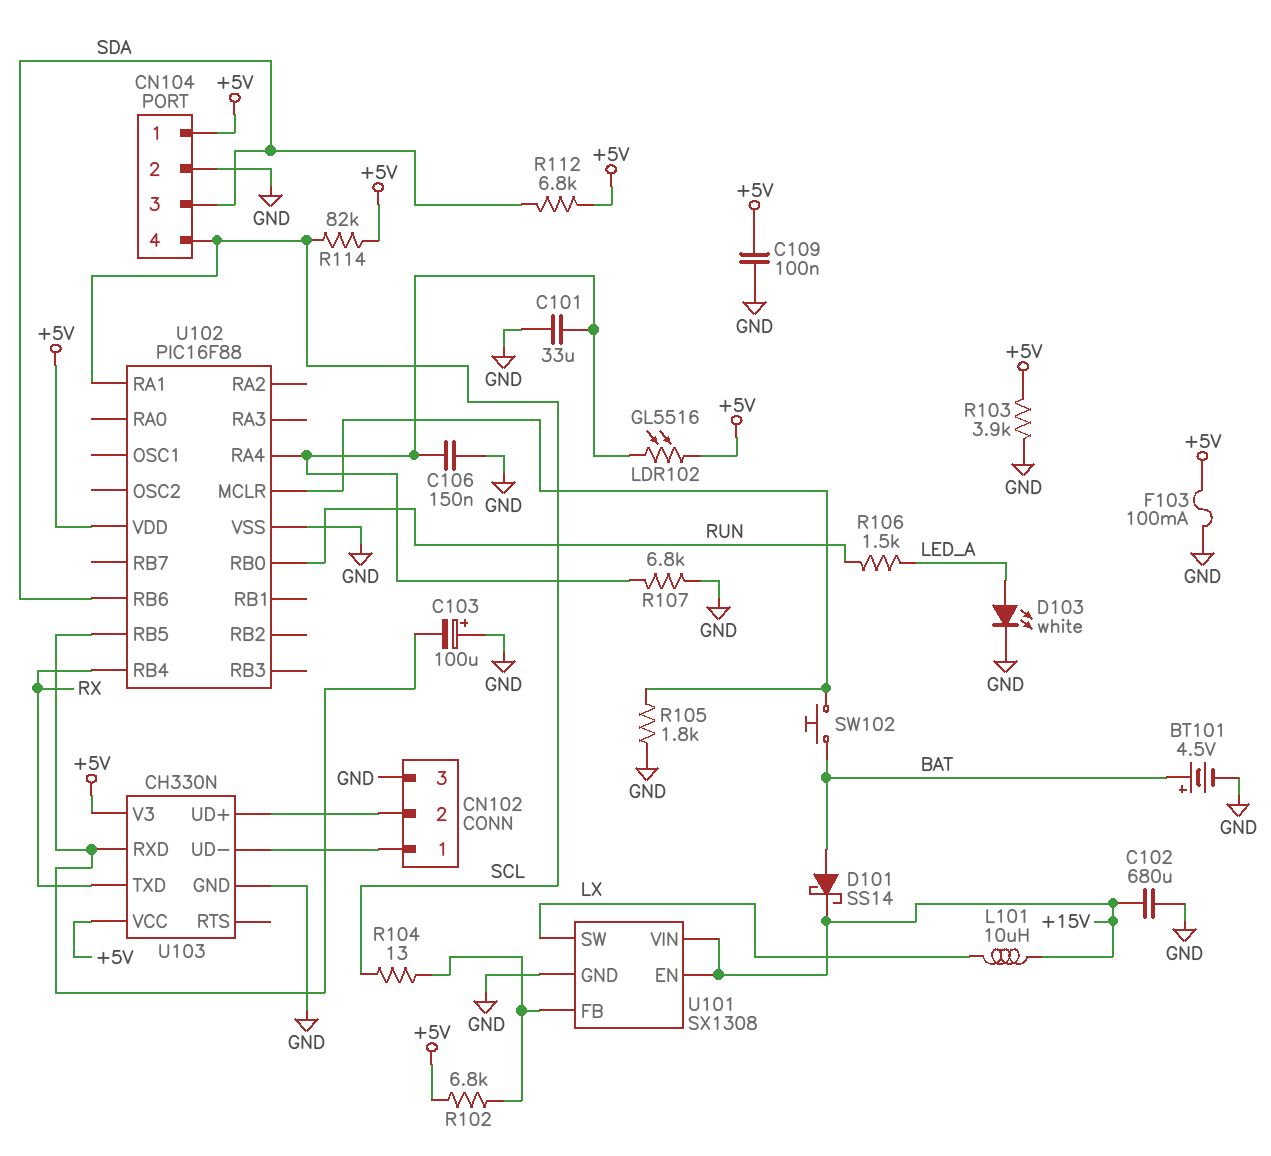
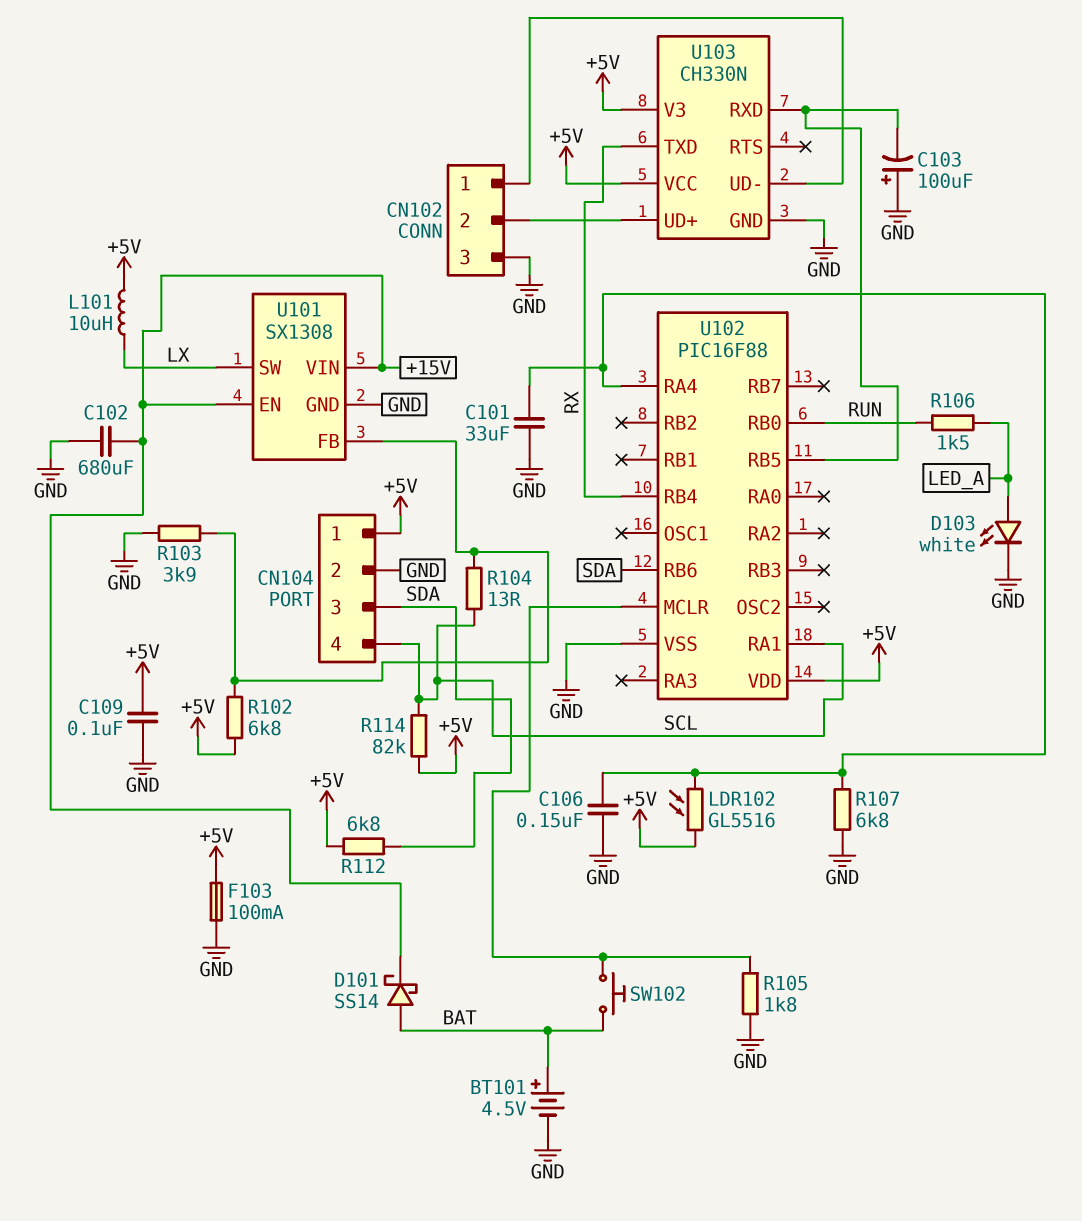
L101: 10uH (+15V, LX) -> 10uH (+5V, LX)
R103: 3.9k (+5V, GND) -> 3.9k (GND, U101/FB)

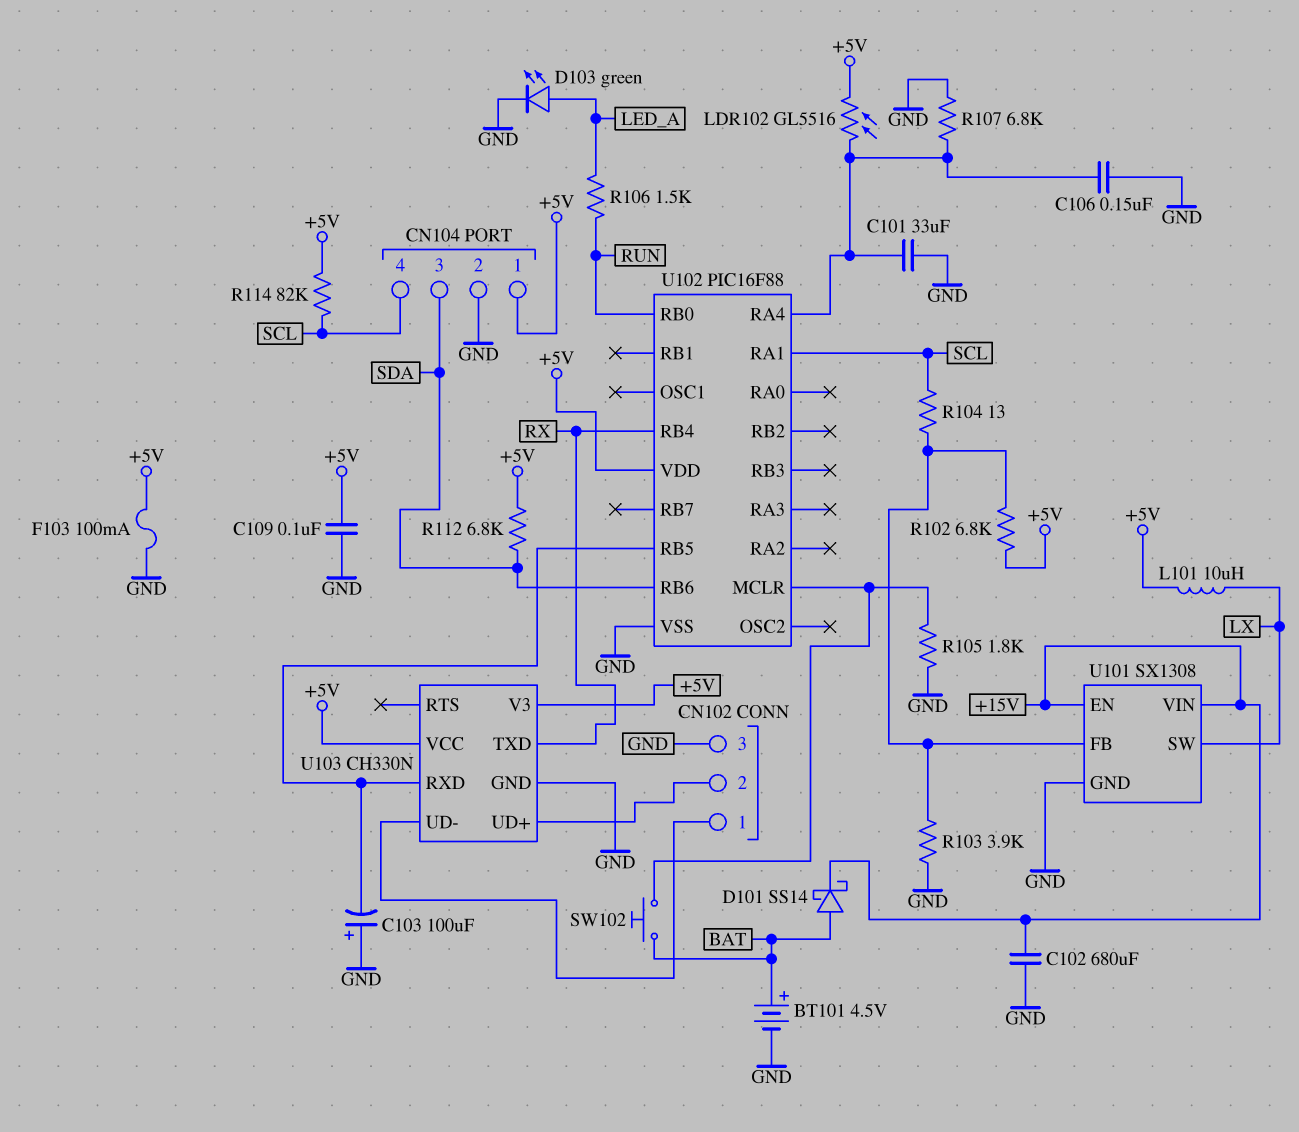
D103: LED white (A LED_A, K GND) -> LED green (A LED_A, K GND)

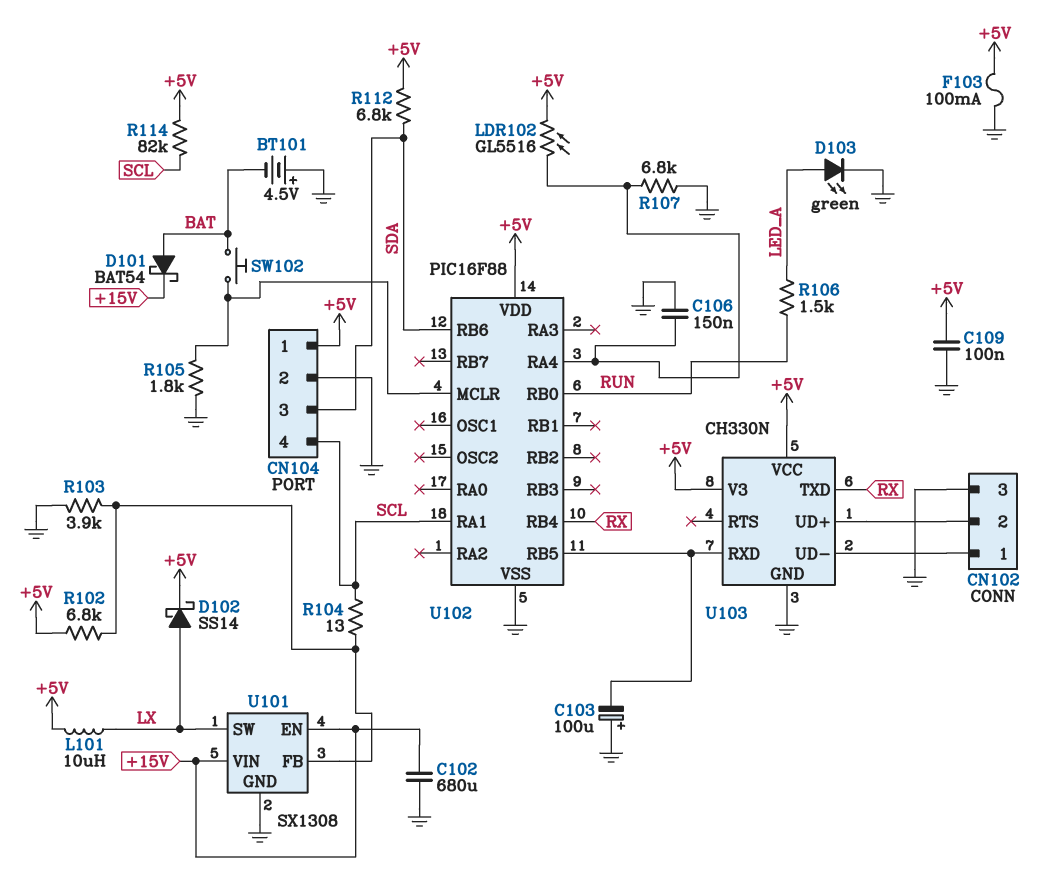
BT101: 4.5V (plus BAT, minus GND) -> 4.5V (plus GND, minus BAT)
C101: 33uF (GND, U102/RA4) -> none
D101: schottky SS14 (A BAT, K +15V) -> schottky BAT54 (A BAT, K +15V)
D102: none -> schottky SS14 (A LX, K +5V)

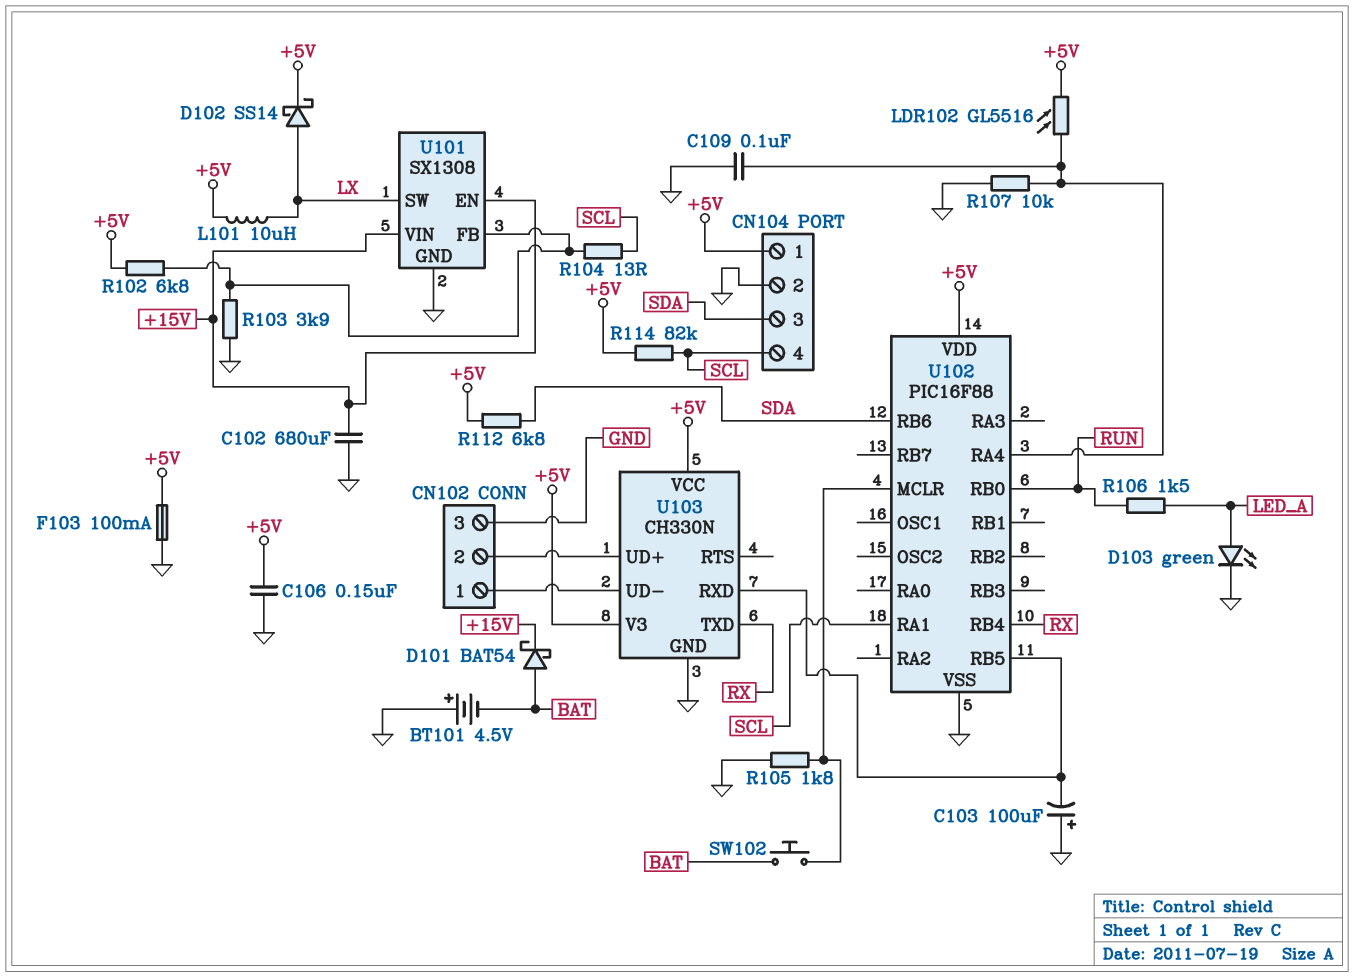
C106: 150nF (GND, U102/RA4) -> 150nF (+5V, GND)
C109: 100nF (+5V, GND) -> 100nF (GND, U102/RA4)
R107: 6.8k (GND, U102/RA4) -> 10k (GND, U102/RA4)

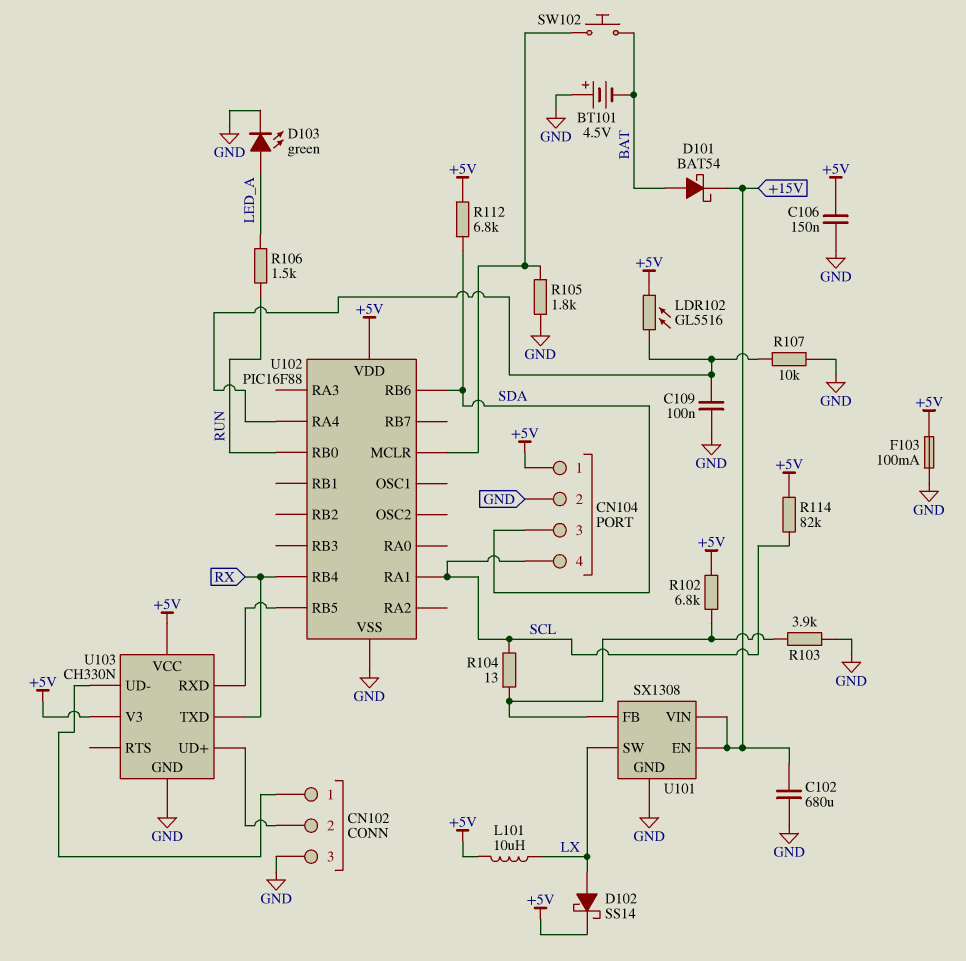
C103: 100uF (plus GND, minus U102/RB5) -> none

